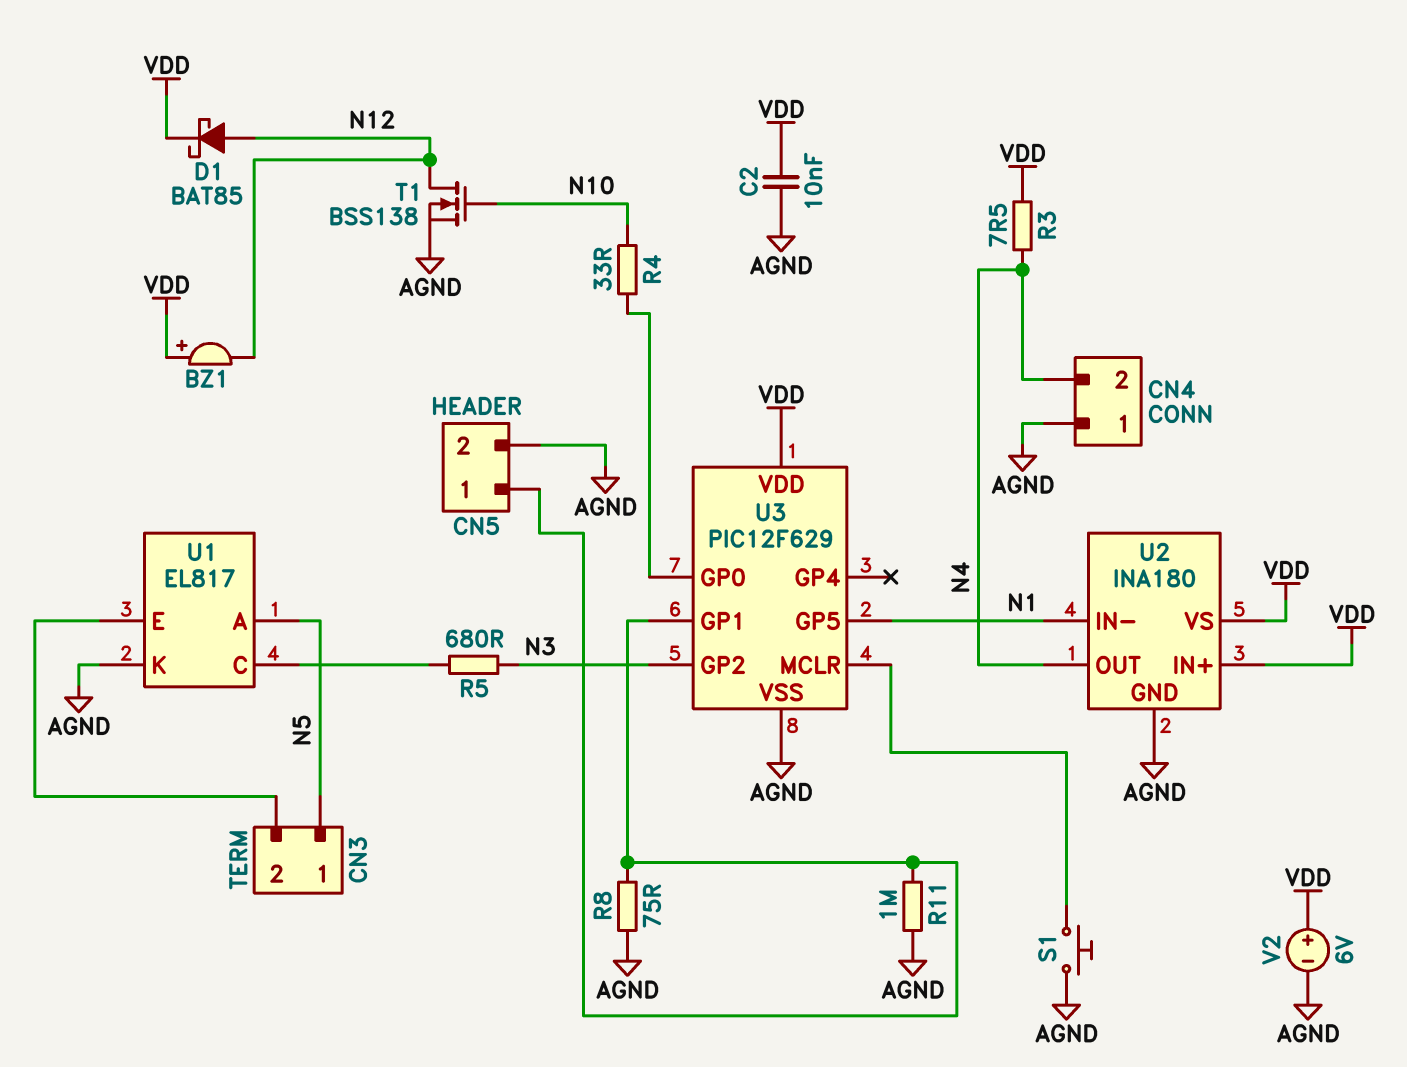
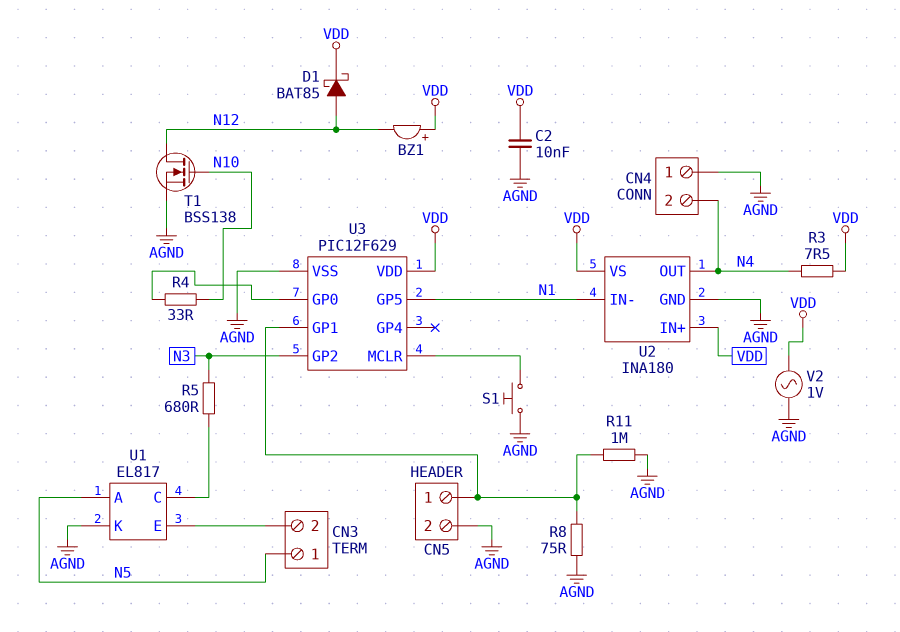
V2: 6V (plus VDD, minus AGND) -> AC 1V (AGND, VDD)

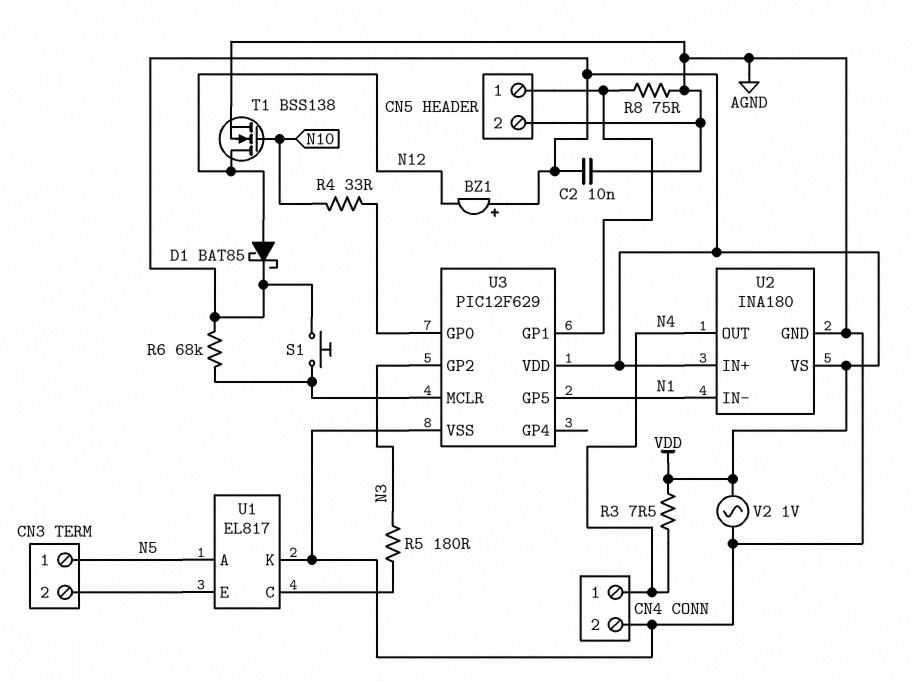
CN4 pin 1: AGND -> N4
CN4 pin 2: N4 -> AGND
R5: 680 (N3, U1/C) -> 180 (N3, U1/C)
R6: none -> 68k (U3/MCLR, VDD)
R11: 1M (AGND, CN5/1) -> none
S1: button (AGND, U3/MCLR) -> button (U3/MCLR, VDD)

